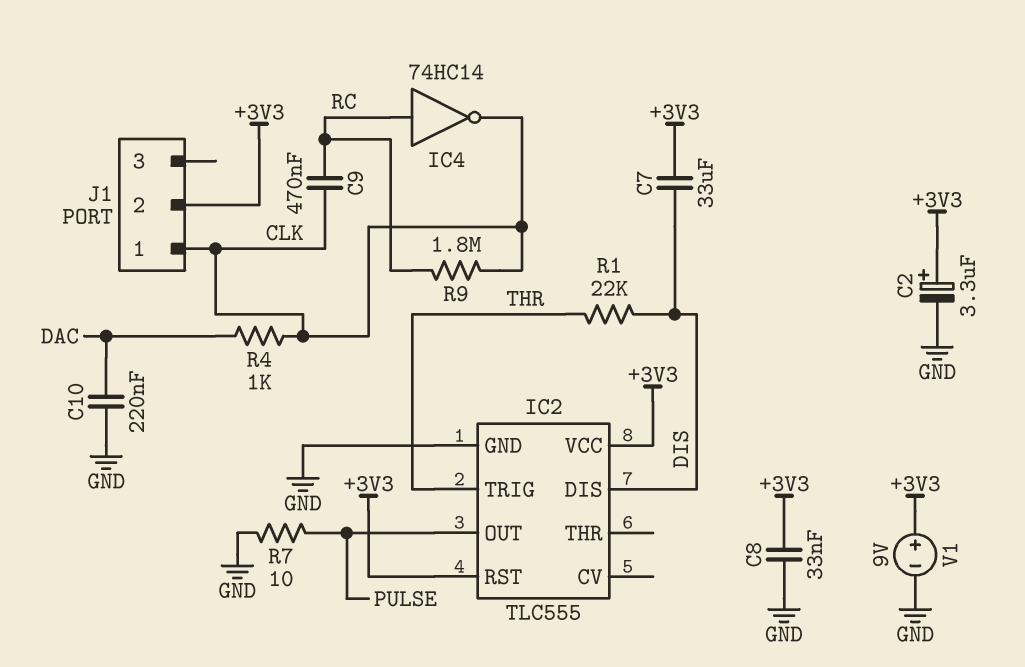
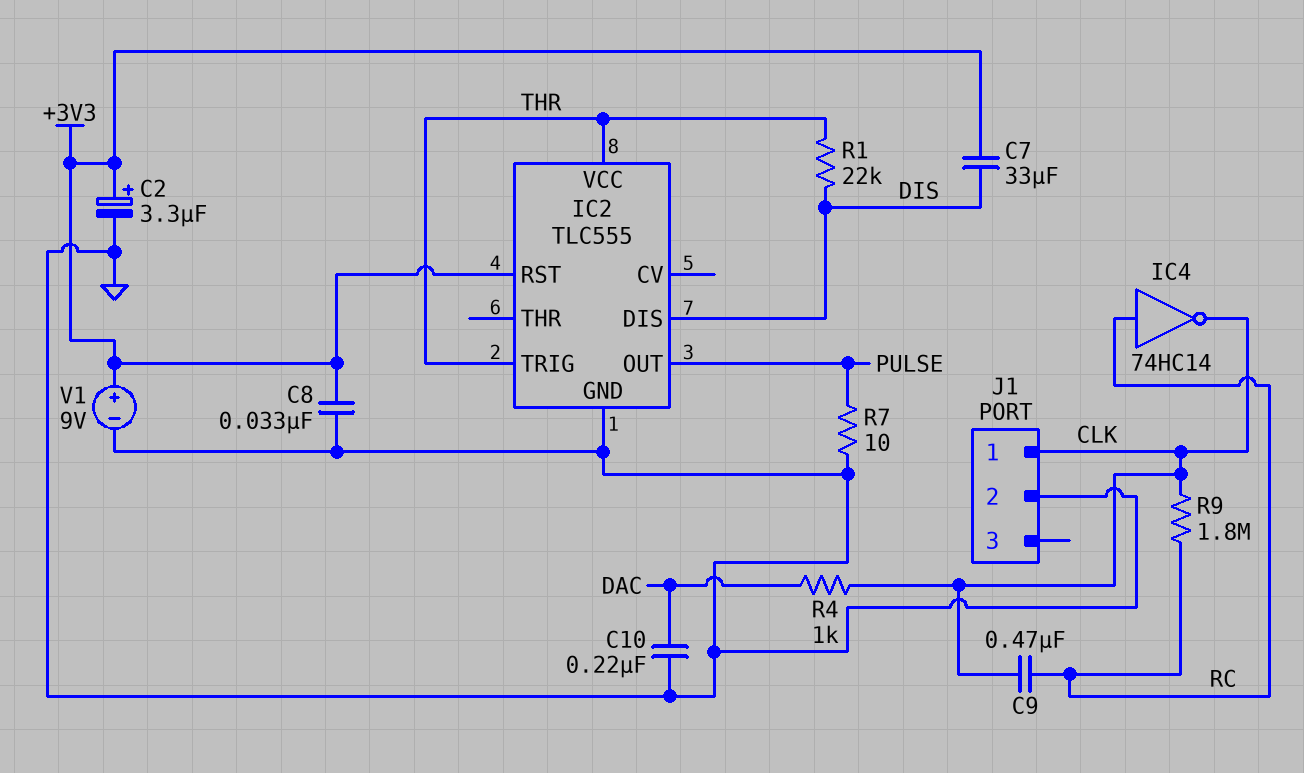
IC2 pin VCC: +3V3 -> THR
J1 pin 2: +3V3 -> GND

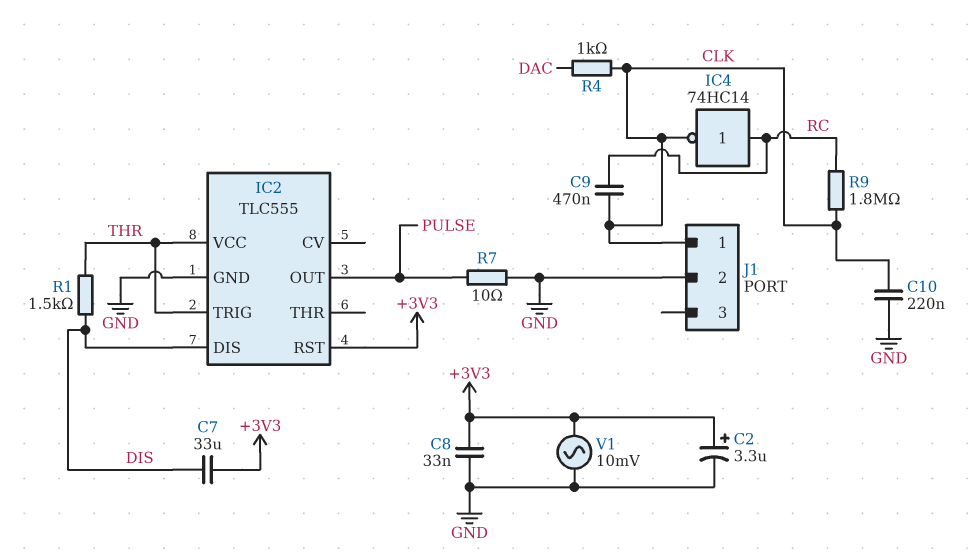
C10: 220nF (DAC, GND) -> 220nF (CLK, GND)
R1: 22k (DIS, THR) -> 1.5k (DIS, THR)
V1: 9V (plus +3V3, minus GND) -> AC 10mV (+3V3, GND)

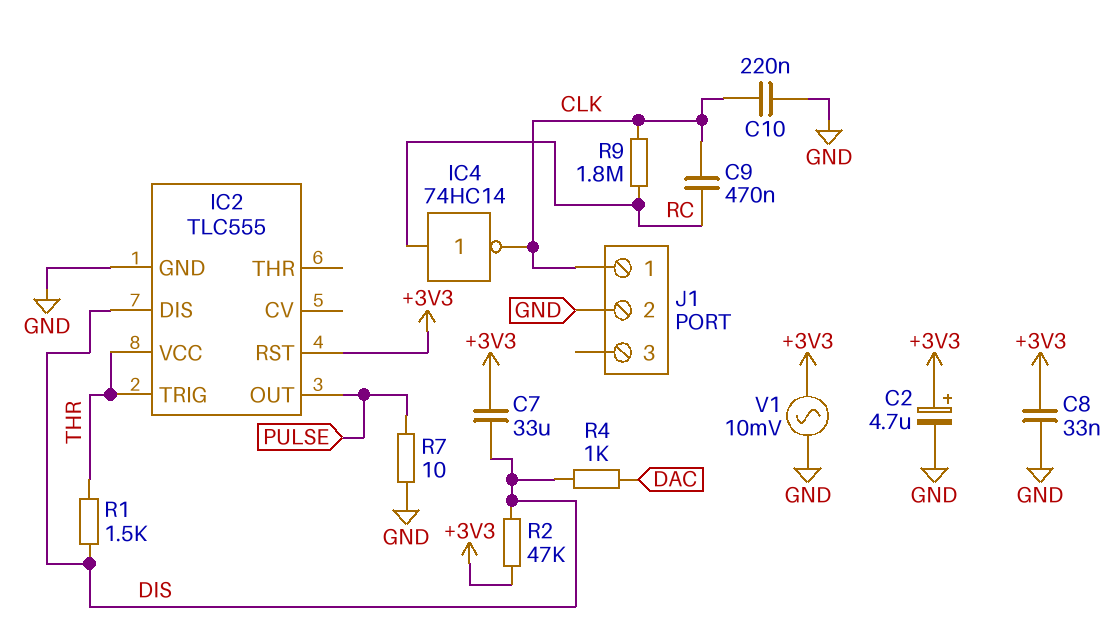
C2: 3.3uF (plus +3V3, minus GND) -> 4.7uF (plus +3V3, minus GND)
R2: none -> 47k (+3V3, DIS)
R4: 1k (CLK, DAC) -> 1k (DAC, DIS)

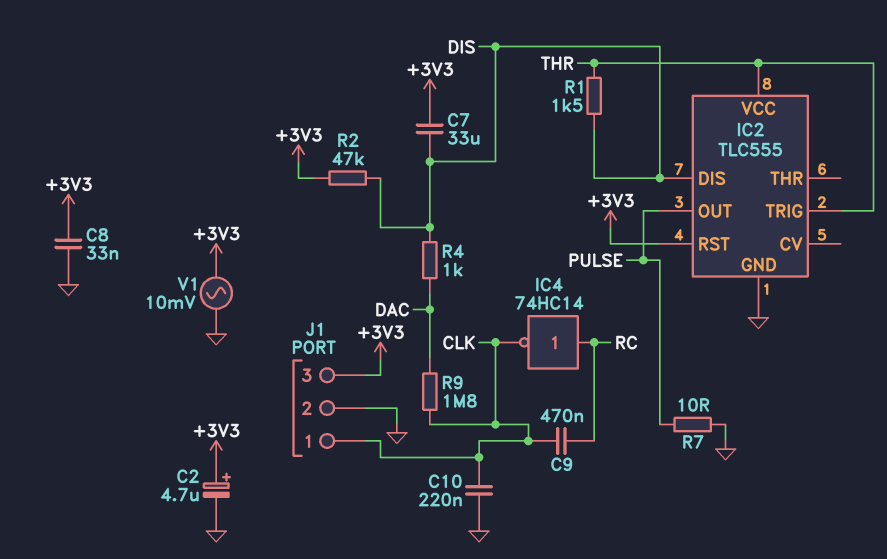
J1 pin 3: none -> +3V3
R9: 1.8M (CLK, RC) -> 1.8M (CLK, DAC)

